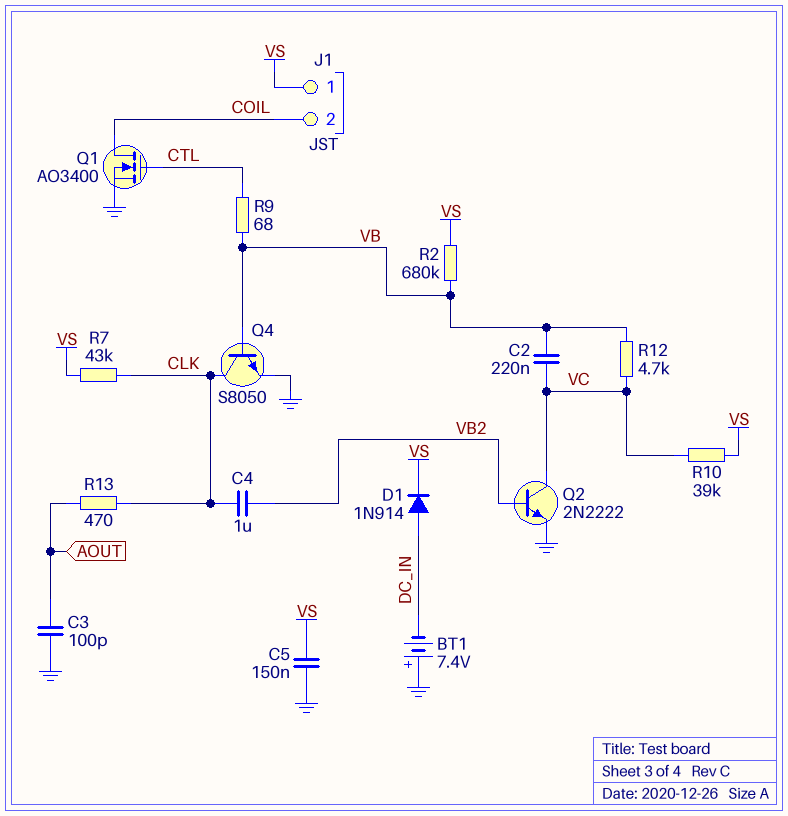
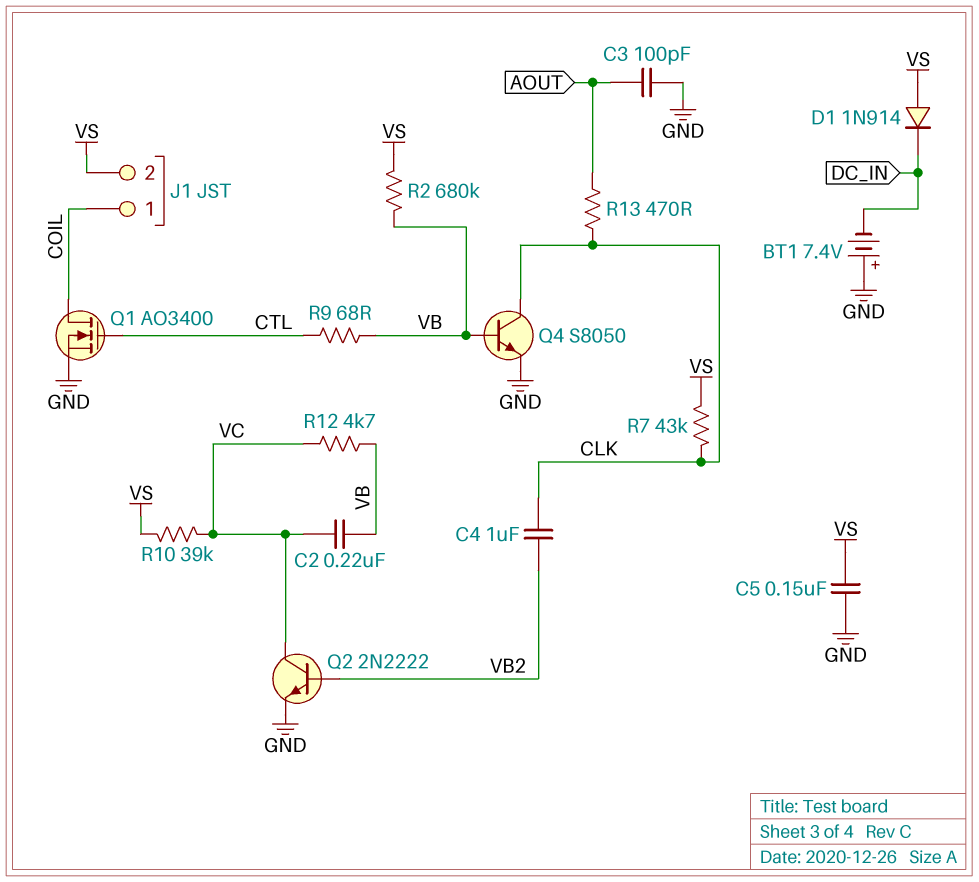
D1: diode 1N914 (A DC_IN, K VS) -> diode 1N914 (A VS, K DC_IN)
J1 pin 1: VS -> COIL
J1 pin 2: COIL -> VS

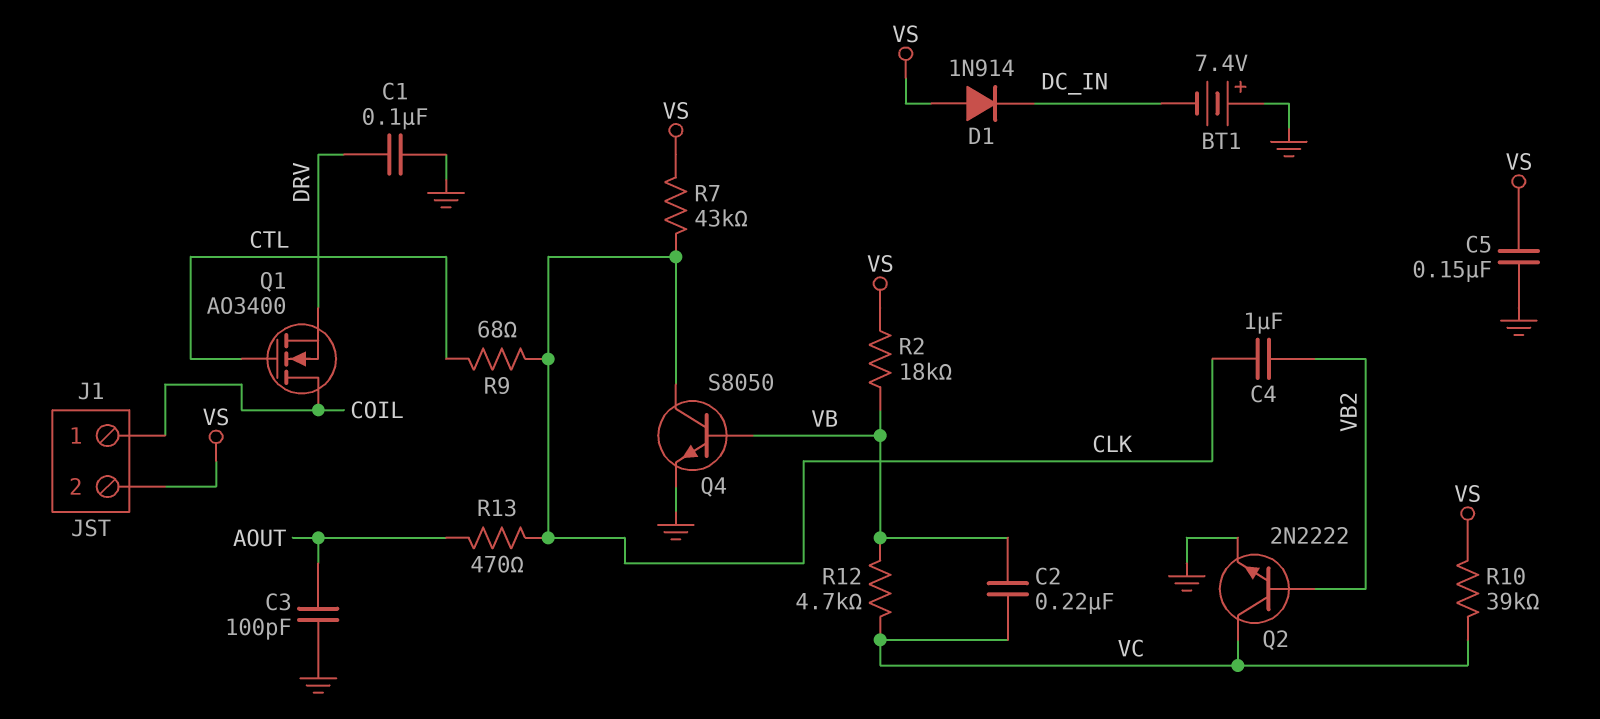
C1: none -> 100nF (DRV, GND)
Q1: NMOS AO3400 (G CTL, D COIL, S GND) -> NMOS AO3400 (G CTL, D COIL, S DRV)
R2: 680k (VB, VS) -> 18k (VB, VS)
R9: 68 (CTL, VB) -> 68 (CLK, CTL)

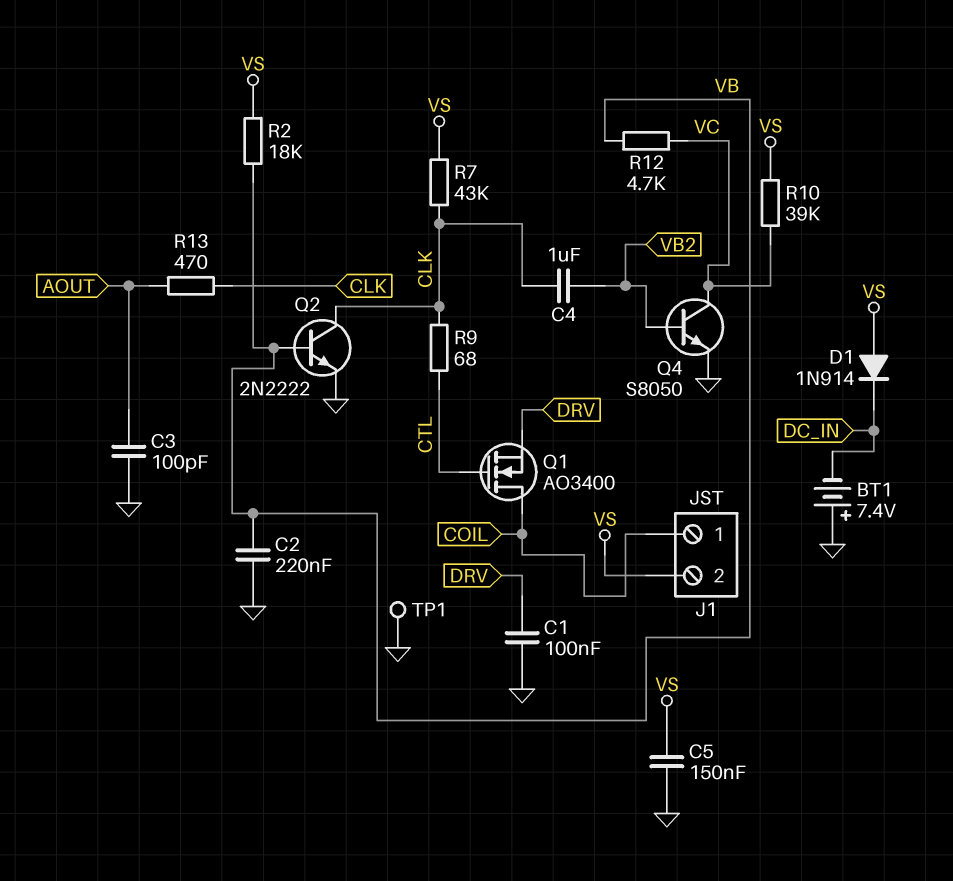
C2: 220nF (VB, VC) -> 220nF (GND, VB)
Q2: NPN 2N2222 (B VB2, C VC, E GND) -> NPN 2N2222 (B VB, C CLK, E GND)
Q4: NPN S8050 (B VB, C CLK, E GND) -> NPN S8050 (B VB2, C VC, E GND)
TP1: none -> test point (GND)

